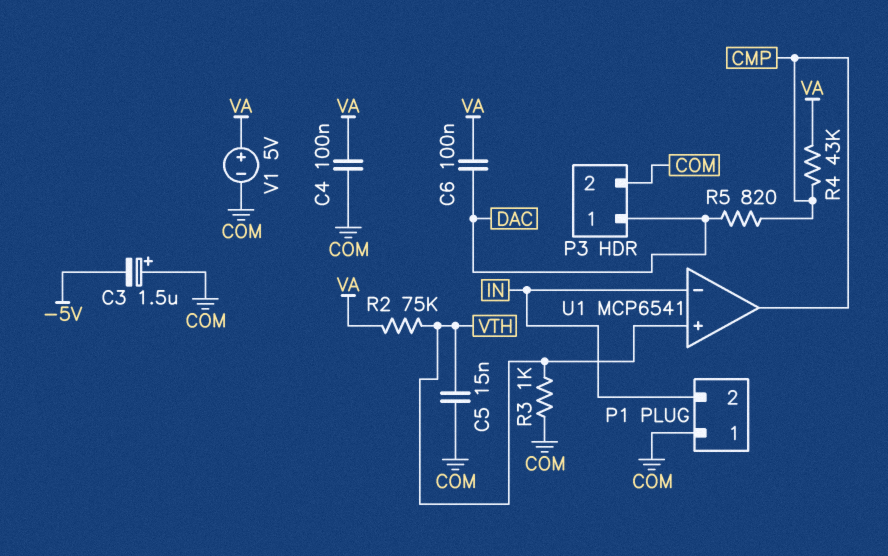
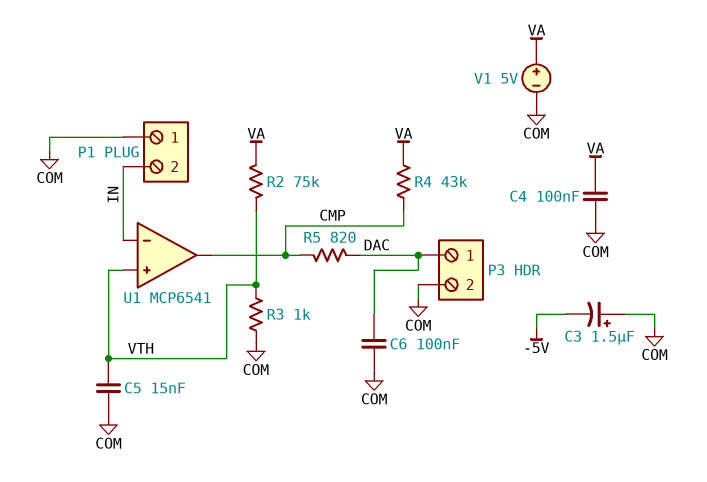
C6: 100nF (DAC, VA) -> 100nF (COM, DAC)

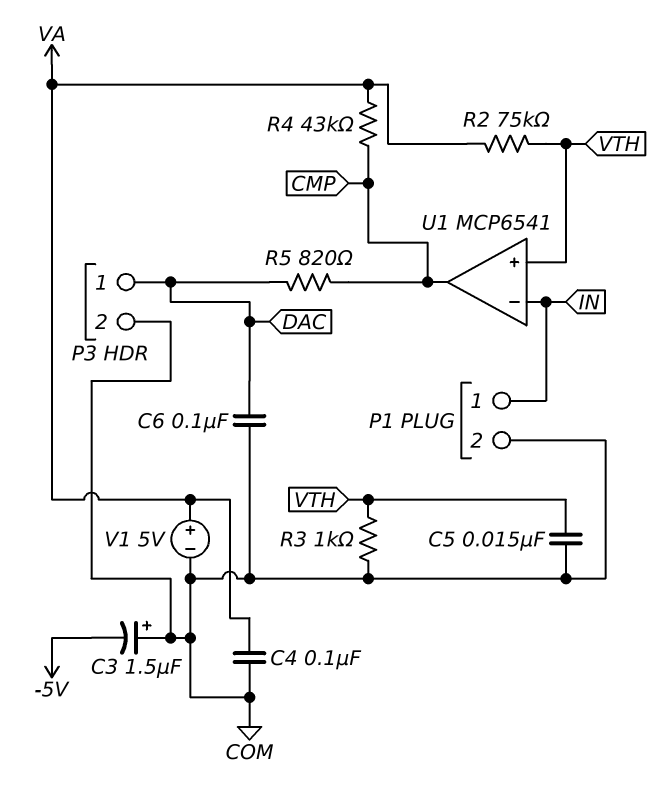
P1 pin 1: COM -> IN
P1 pin 2: IN -> COM

